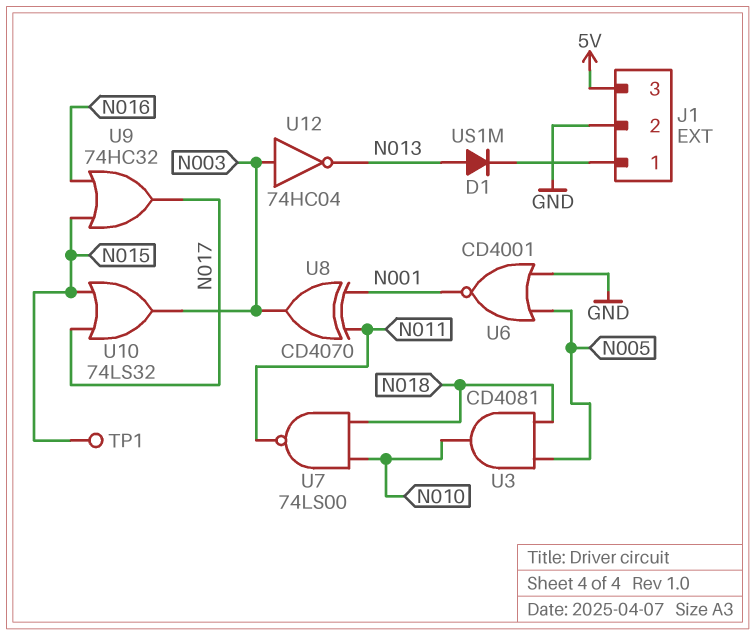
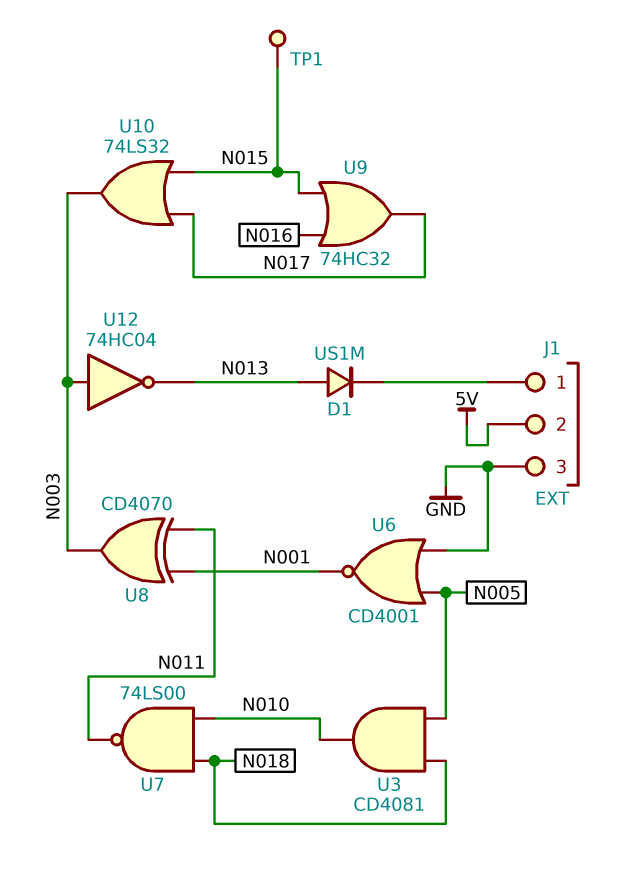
J1 pin 2: GND -> 5V
J1 pin 3: 5V -> GND

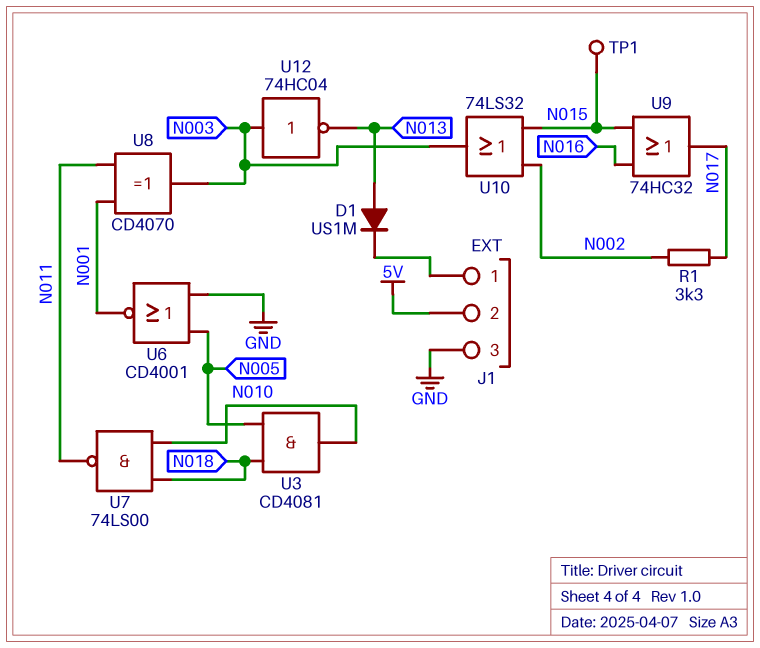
R1: none -> 3.3k (N002, N017)
U10: OR 74LS32 (in N015, in N017, out N003) -> OR 74LS32 (in N002, in N015, out N003)

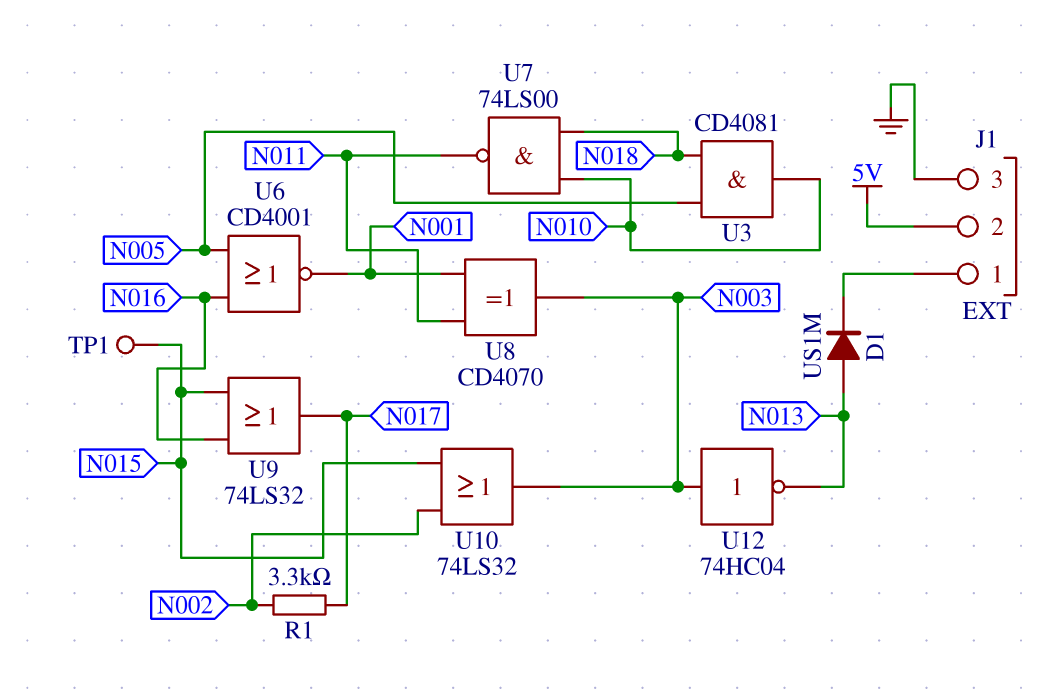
U6: NOR CD4001 (in GND, in N005, out N001) -> NOR CD4001 (in N005, in N016, out N001)
U9: OR 74HC32 (in N015, in N016, out N017) -> OR 74LS32 (in N015, in N016, out N017)

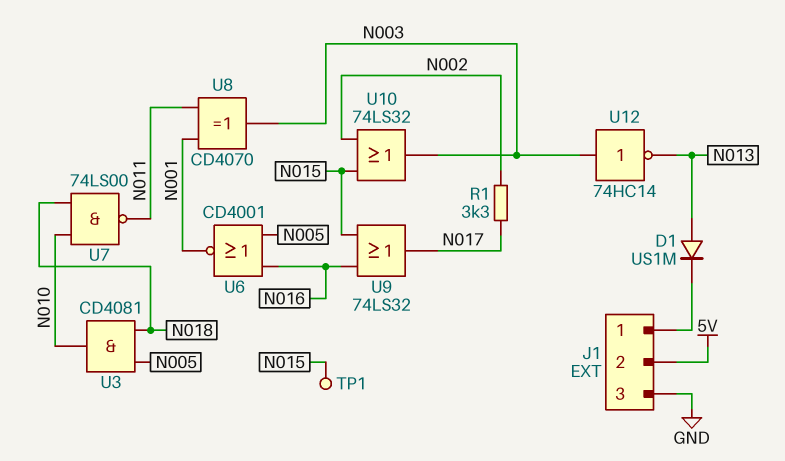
U12: NOT 74HC04 (in N003, out N013) -> NOT 74HC14 (in N003, out N013)

